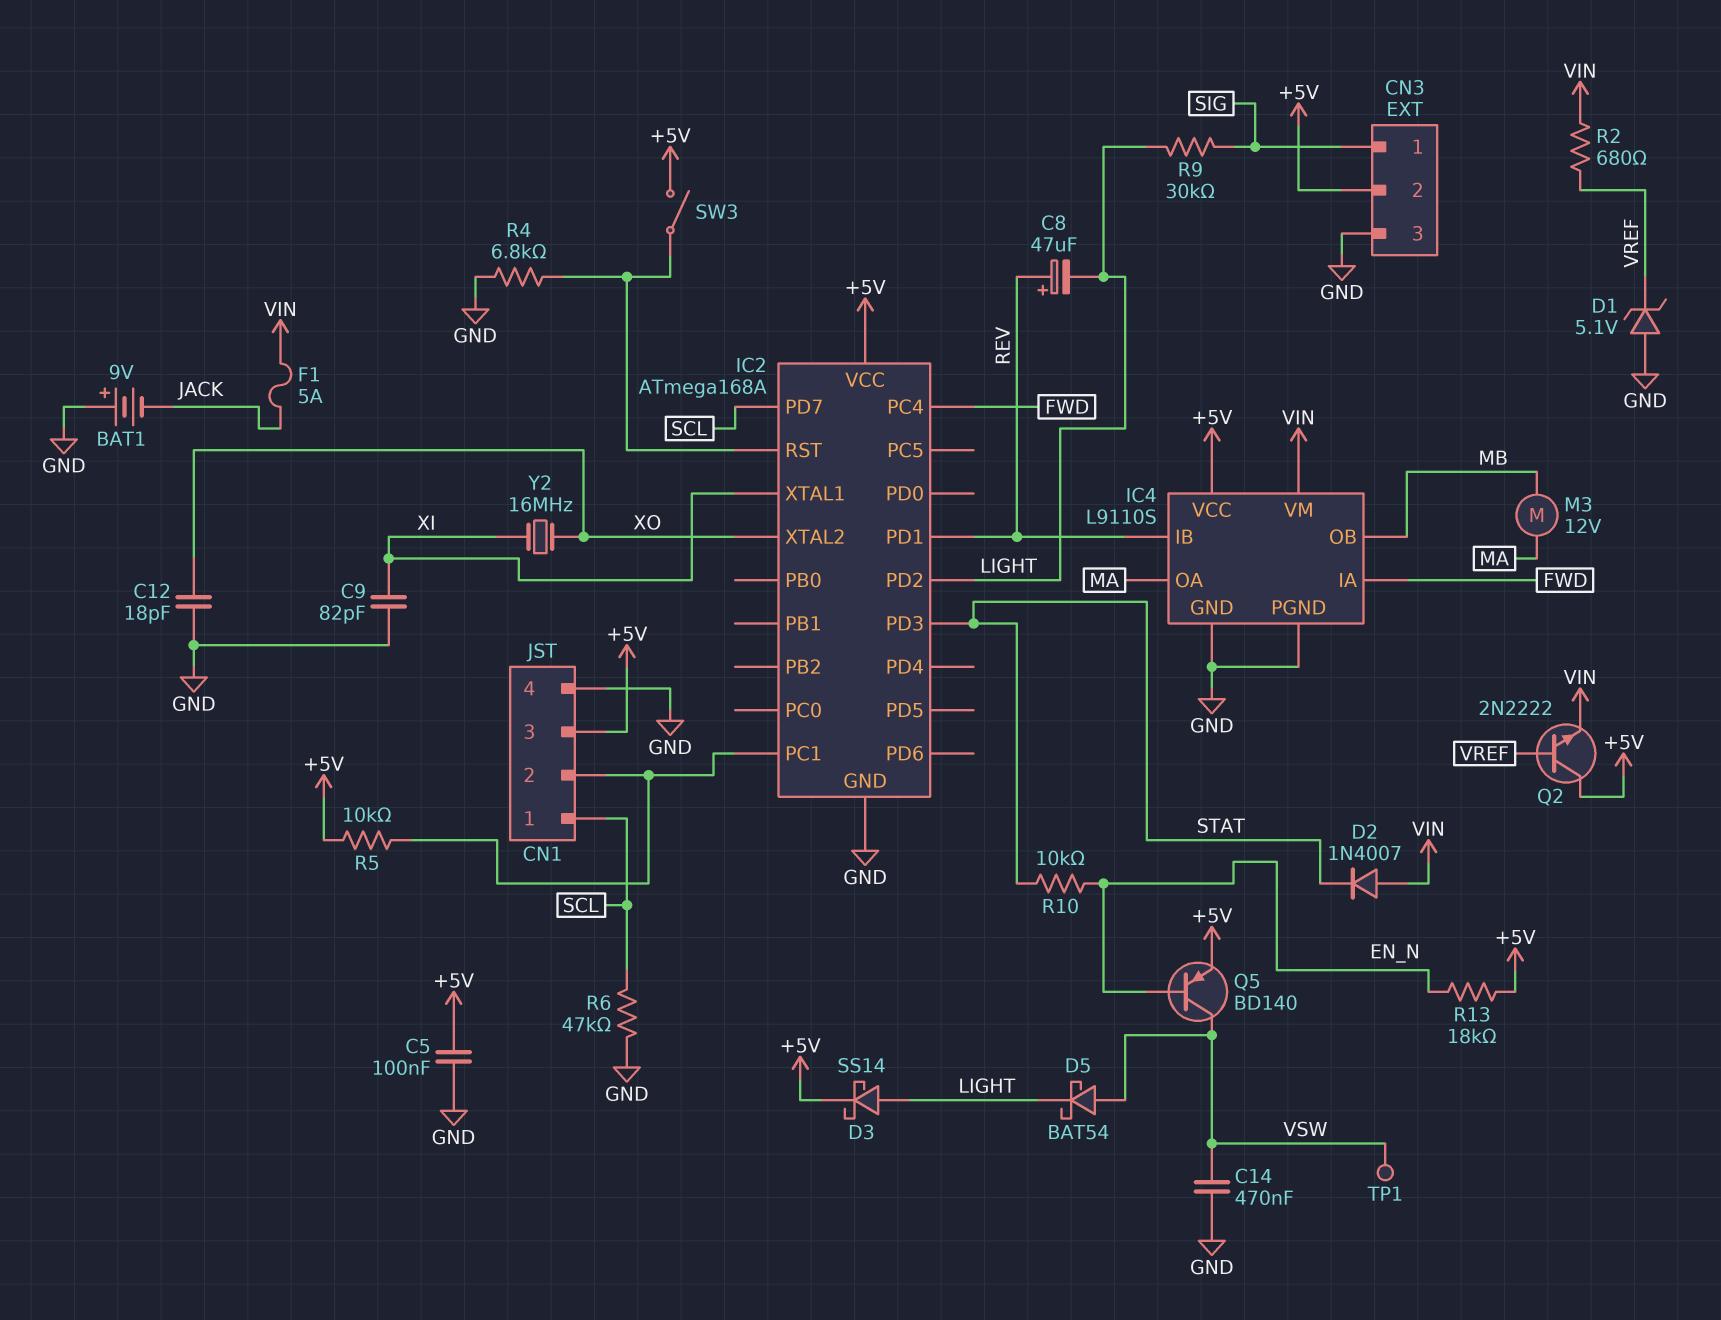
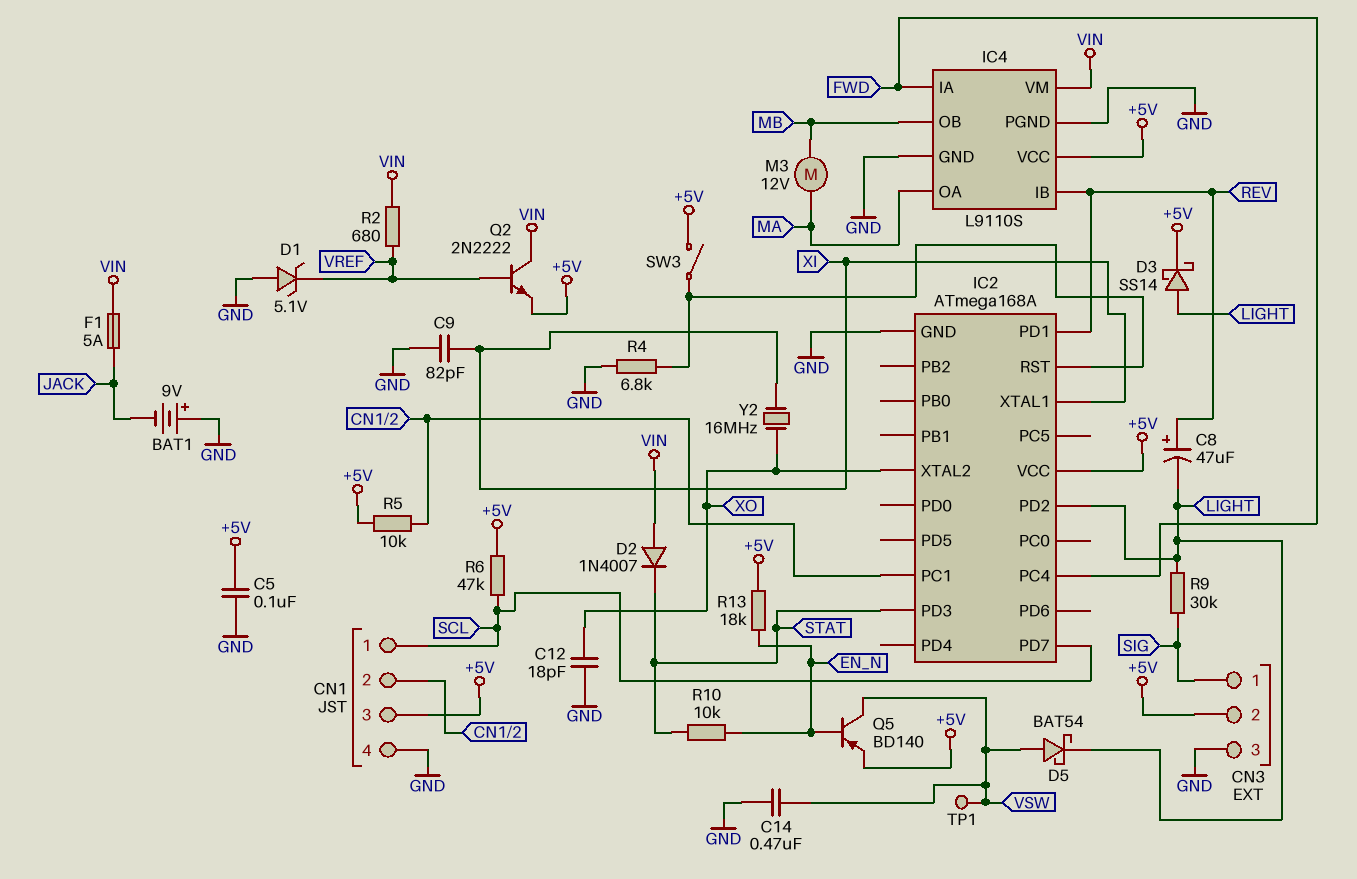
Q2: NPN 2N2222 (B VREF, C +5V, E VIN) -> NPN 2N2222 (B VREF, C VIN, E +5V)
R6: 47k (GND, SCL) -> 47k (+5V, SCL)

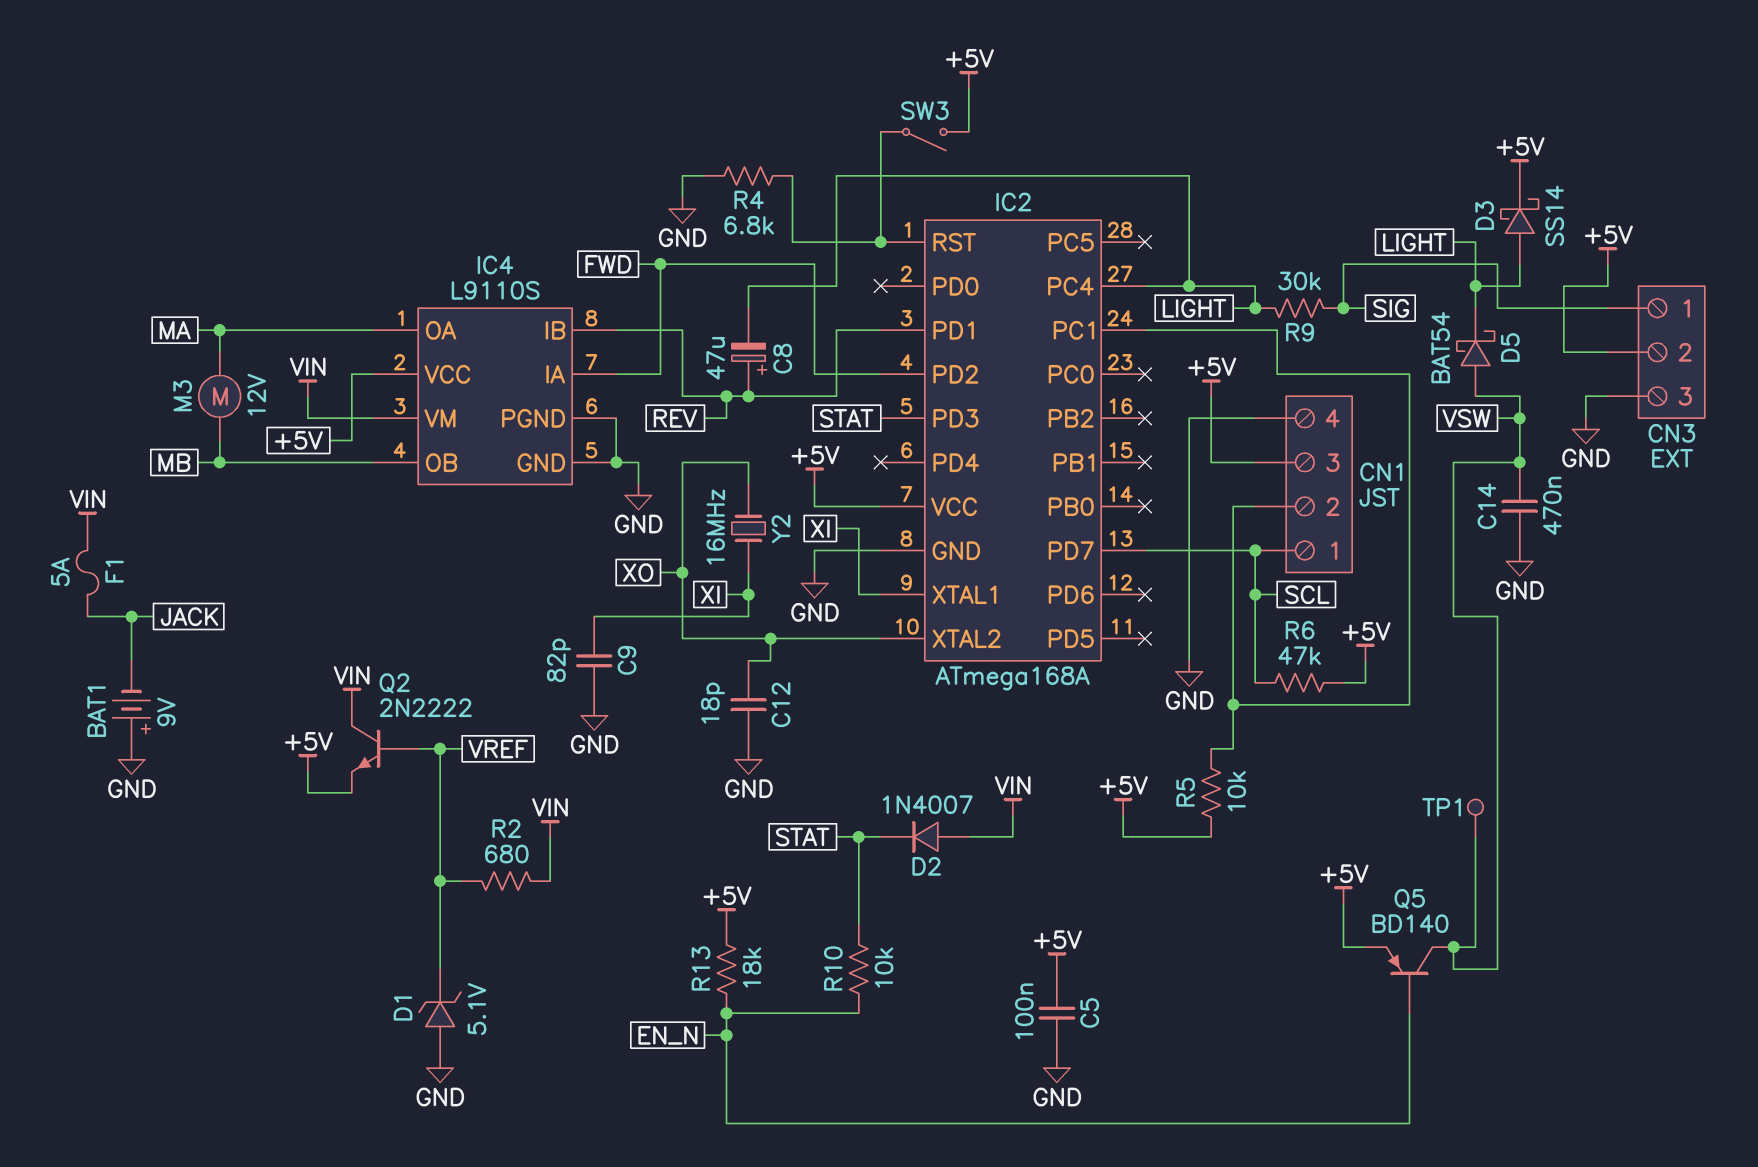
IC2 pin PC4: FWD -> LIGHT
IC2 pin PD2: LIGHT -> FWD

